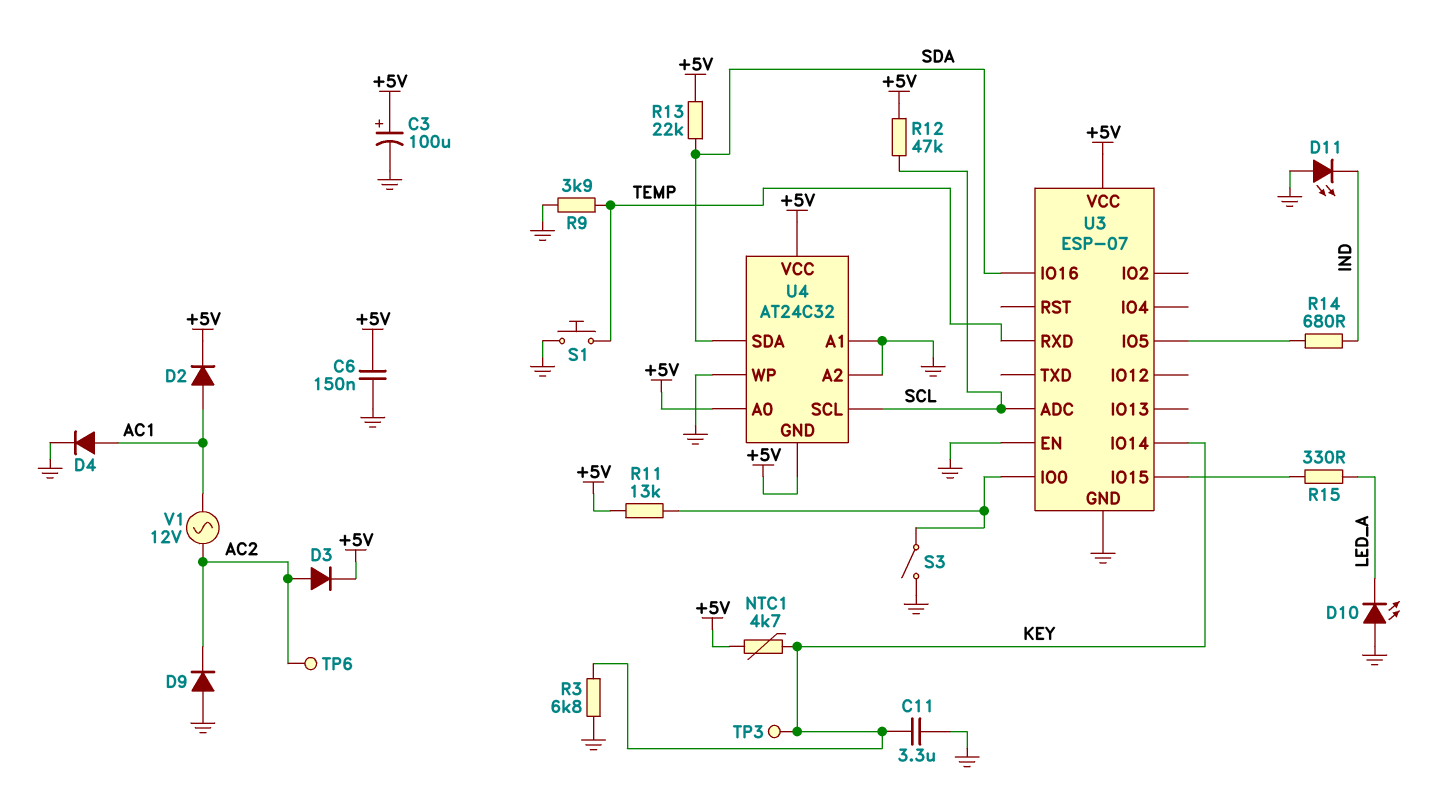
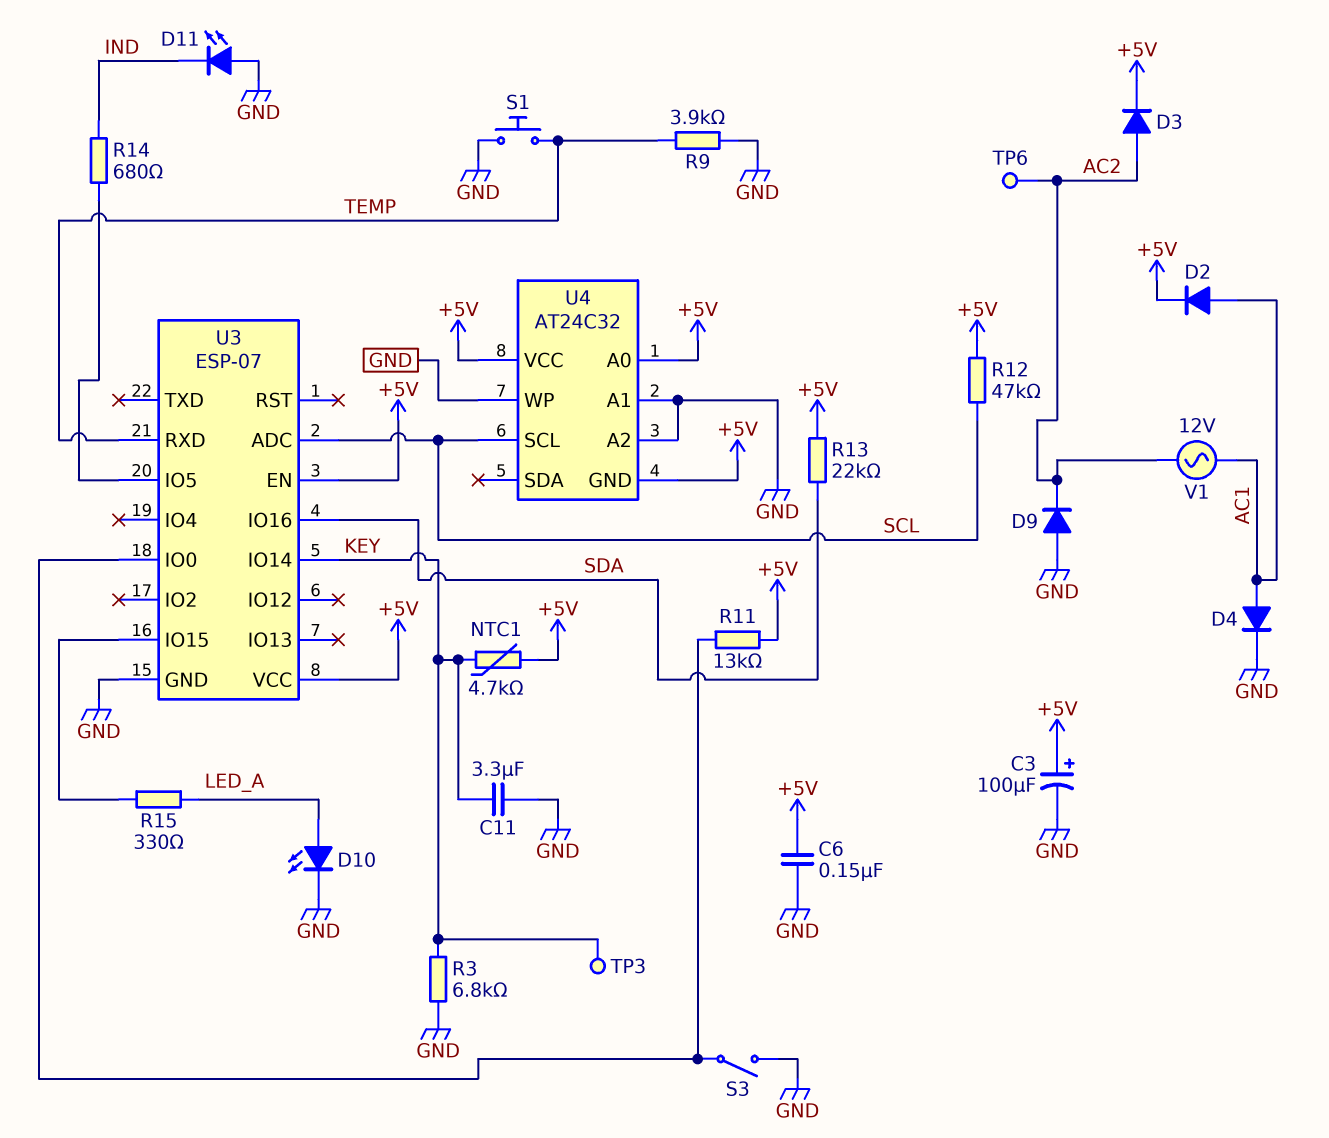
D10: LED (A GND, K LED_A) -> LED (A LED_A, K GND)
U3 pin EN: GND -> +5V
U4 pin SDA: SDA -> none

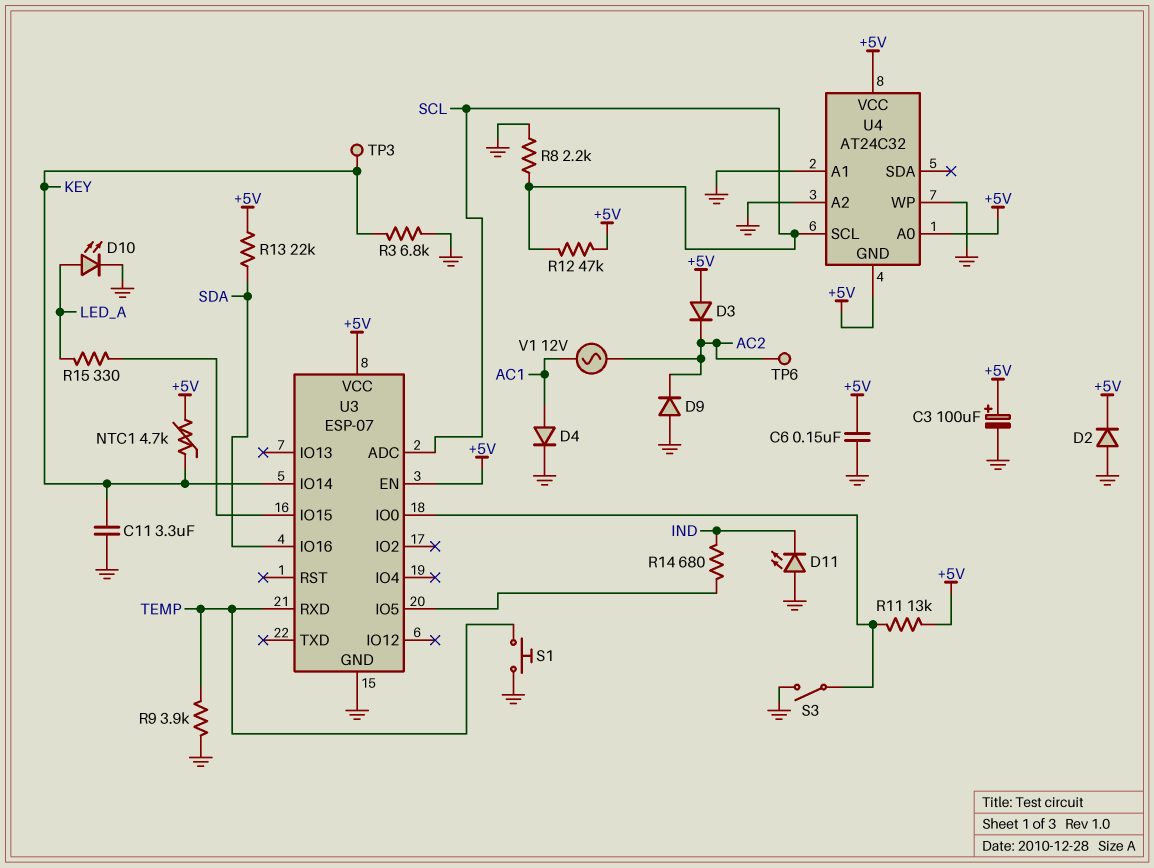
D2: diode (A AC1, K +5V) -> diode (A GND, K +5V)
D3: diode (A AC2, K +5V) -> diode (A +5V, K AC2)
R8: none -> 2.2k (GND, SCL)

